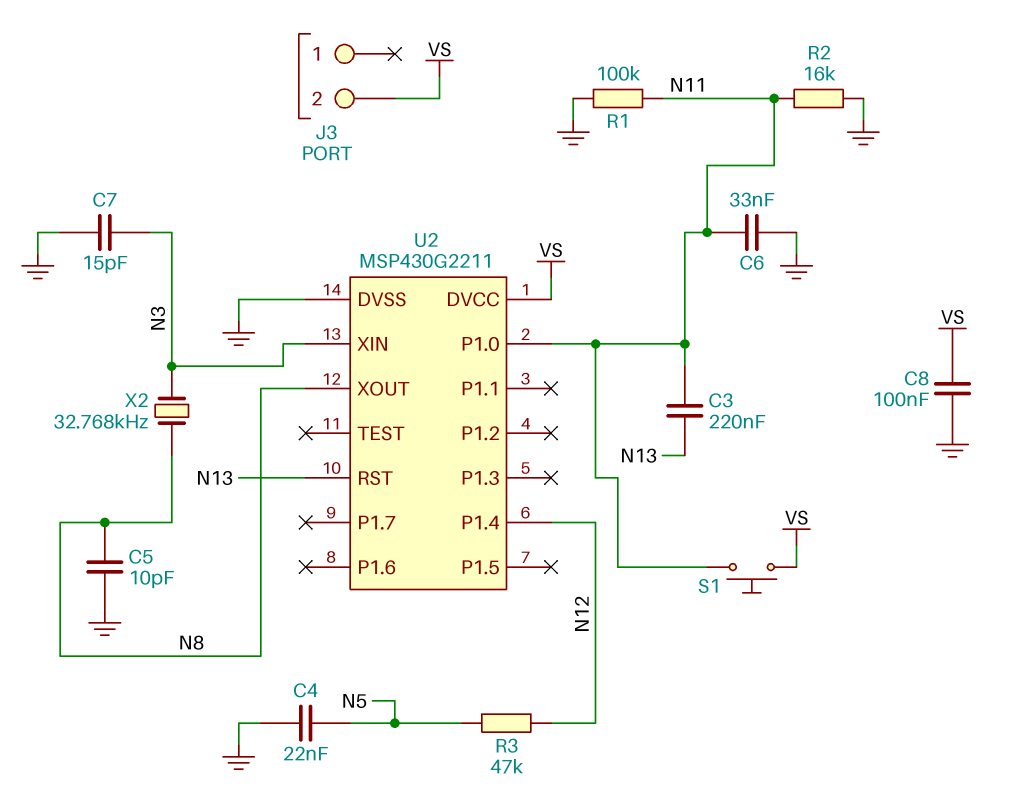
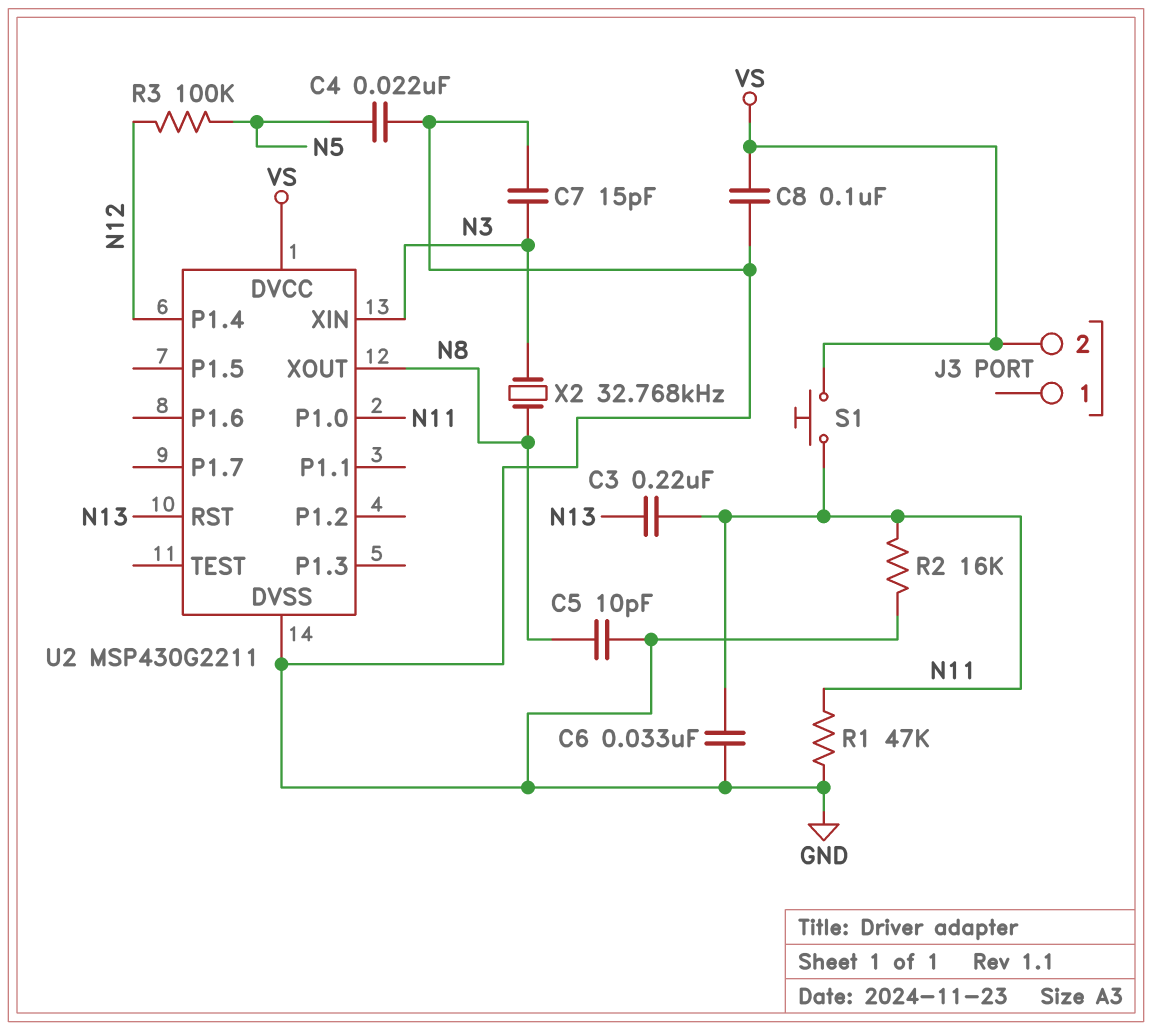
R1: 100k (GND, N11) -> 47k (GND, N11)
R3: 47k (N5, N12) -> 100k (N5, N12)

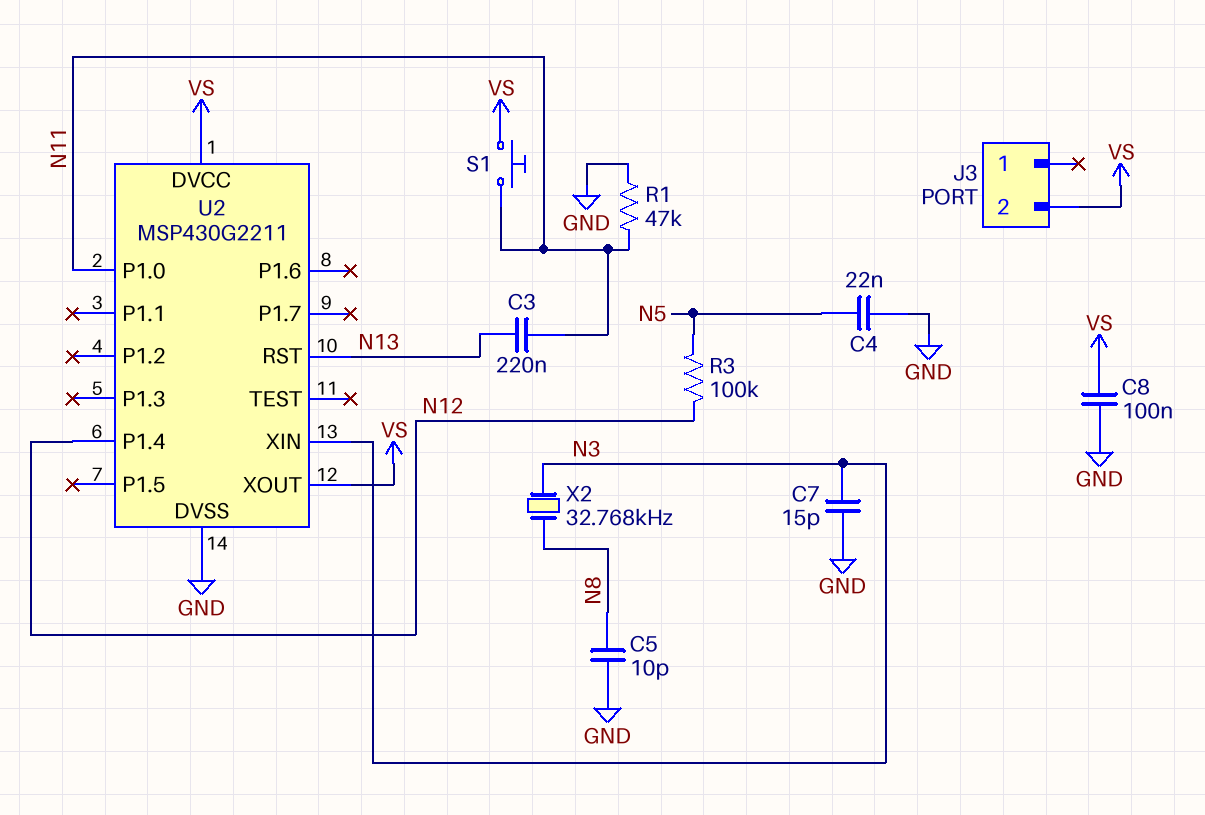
C6: 33nF (GND, N11) -> none
R2: 16k (GND, N11) -> none
U2 pin XOUT: N8 -> VS

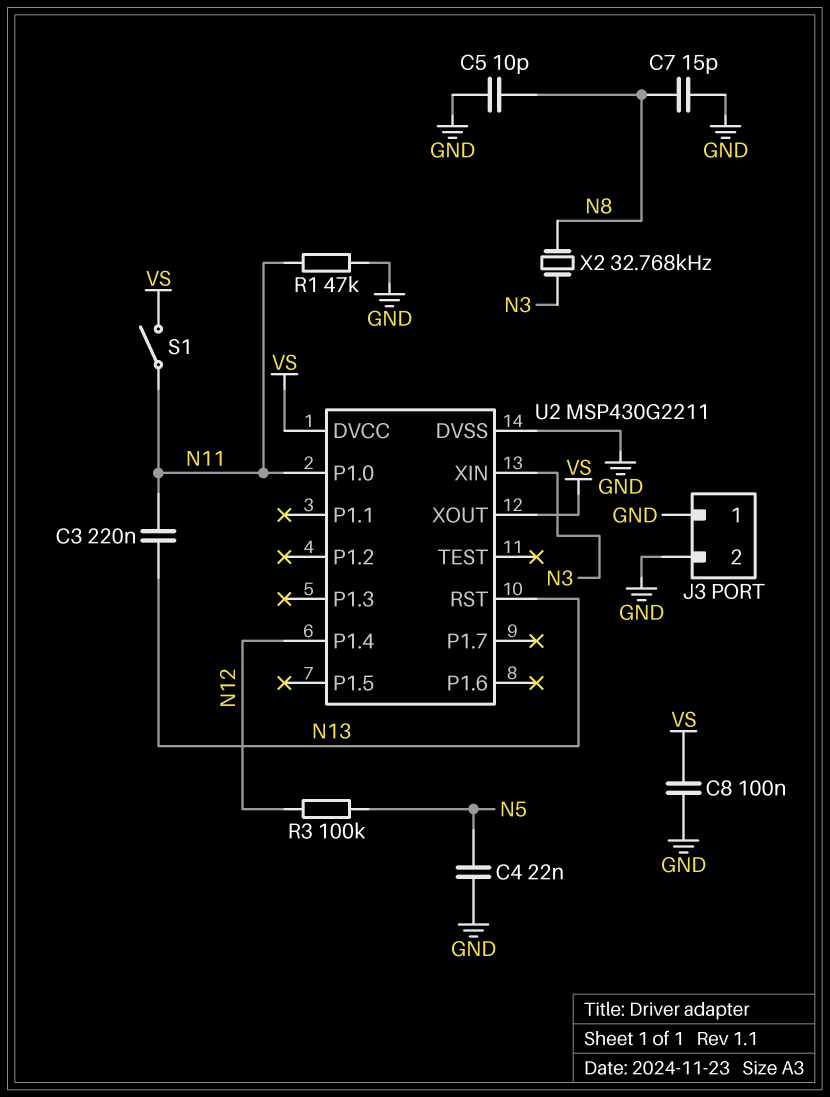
C7: 15pF (GND, N3) -> 15pF (GND, N8)
J3 pin 1: none -> GND
J3 pin 2: VS -> GND
S1: button (N11, VS) -> switch (N11, VS)

